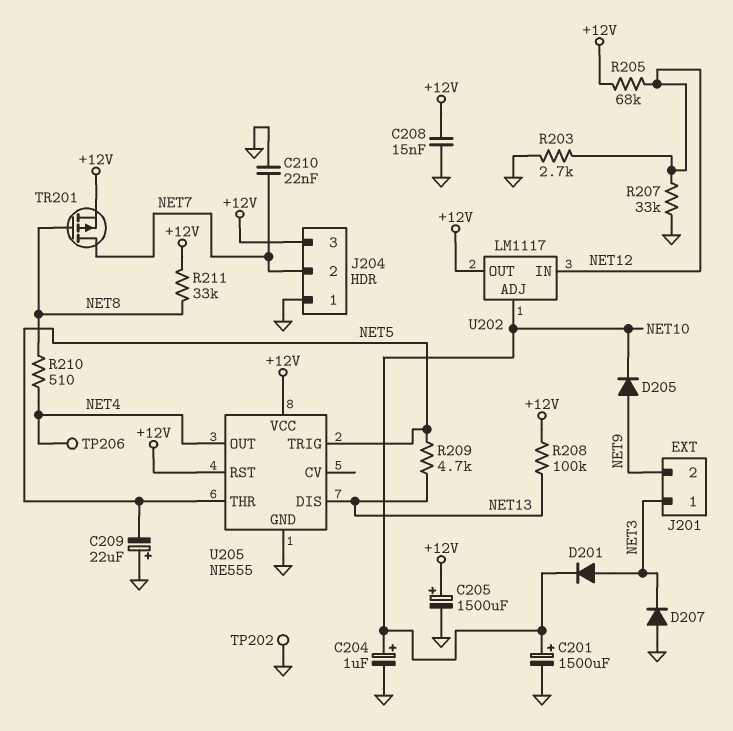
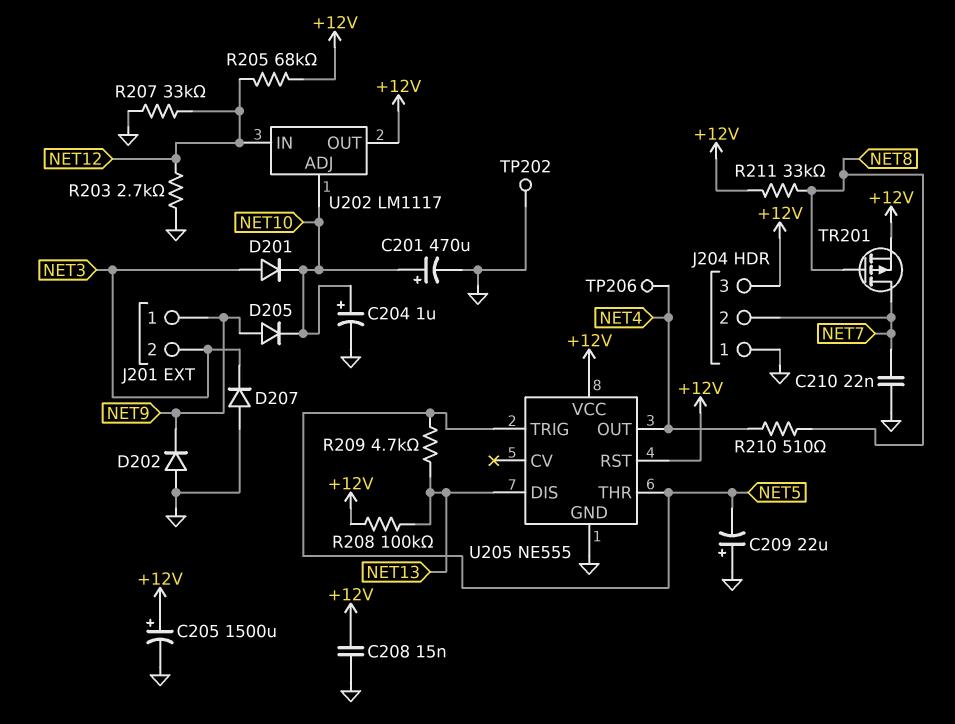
C201: 1500uF (plus NET10, minus GND) -> 470uF (plus NET10, minus GND)
D202: none -> diode (A GND, K NET9)
J201 pin 1: NET3 -> NET9
J201 pin 2: NET9 -> NET3

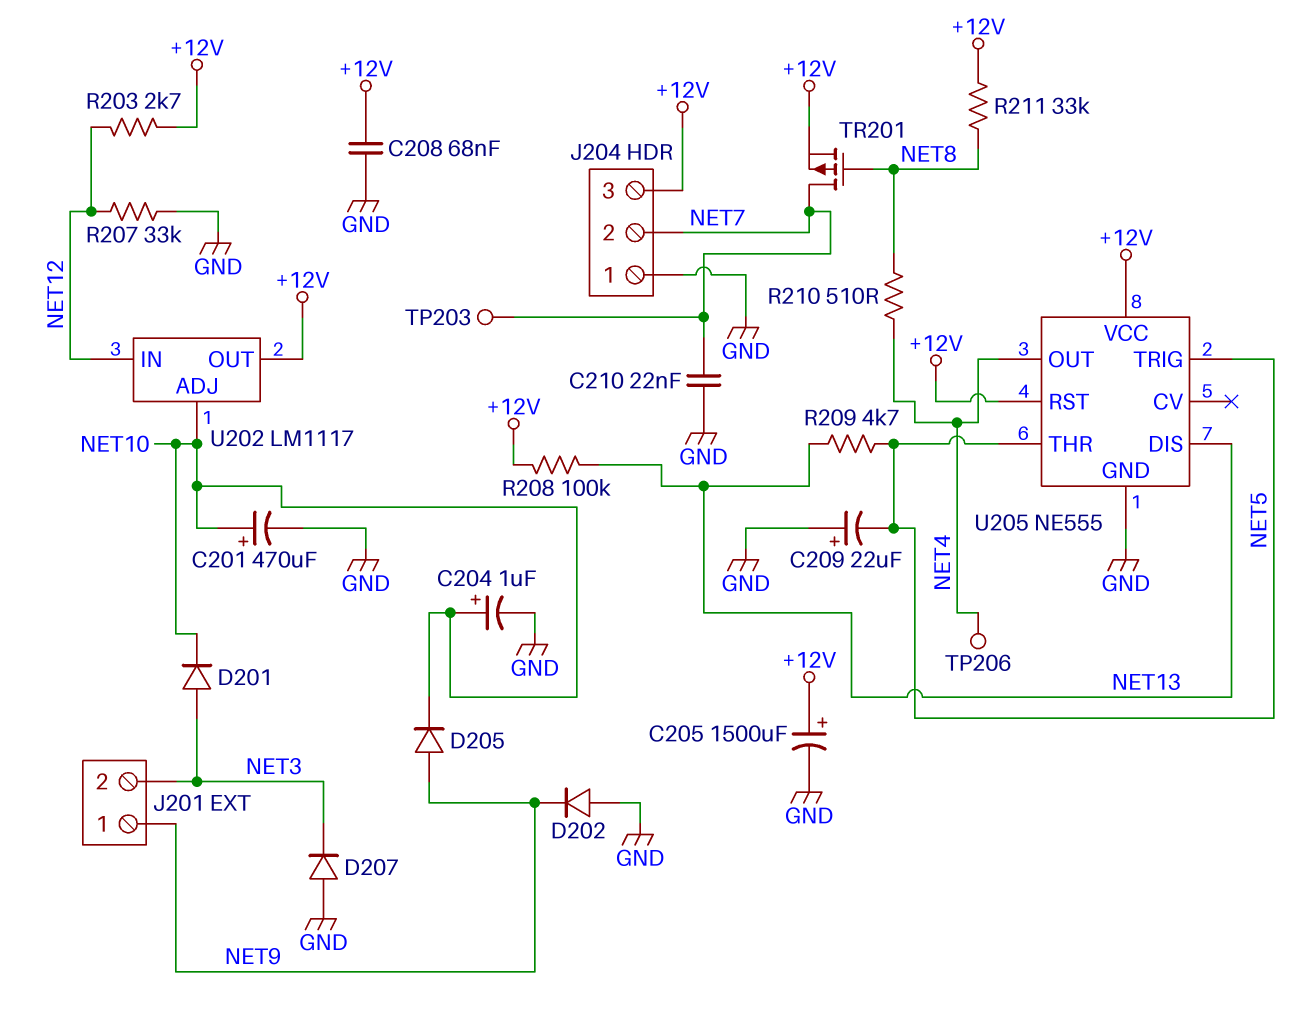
C208: 15nF (+12V, GND) -> 68nF (+12V, GND)
R203: 2.7k (GND, NET12) -> 2.7k (+12V, NET12)
R205: 68k (+12V, NET12) -> none
TP202: test point (GND) -> none
TP203: none -> test point (NET7)

